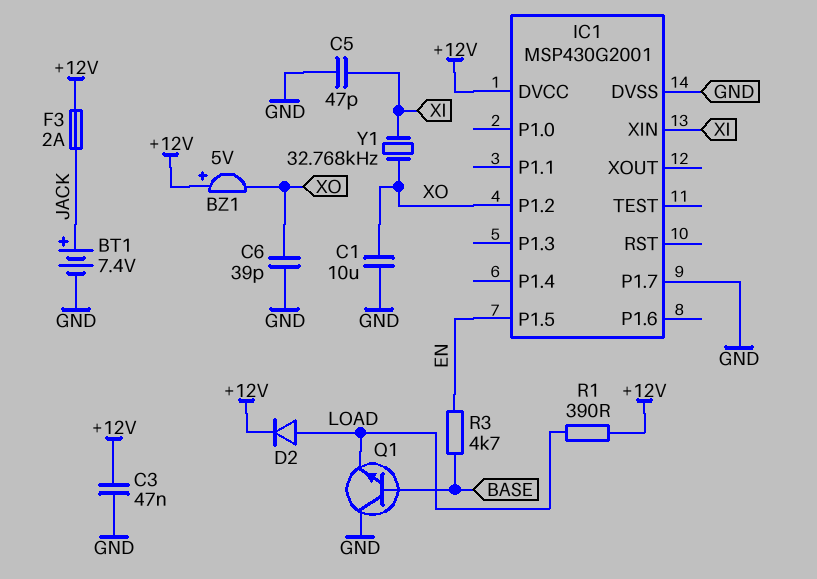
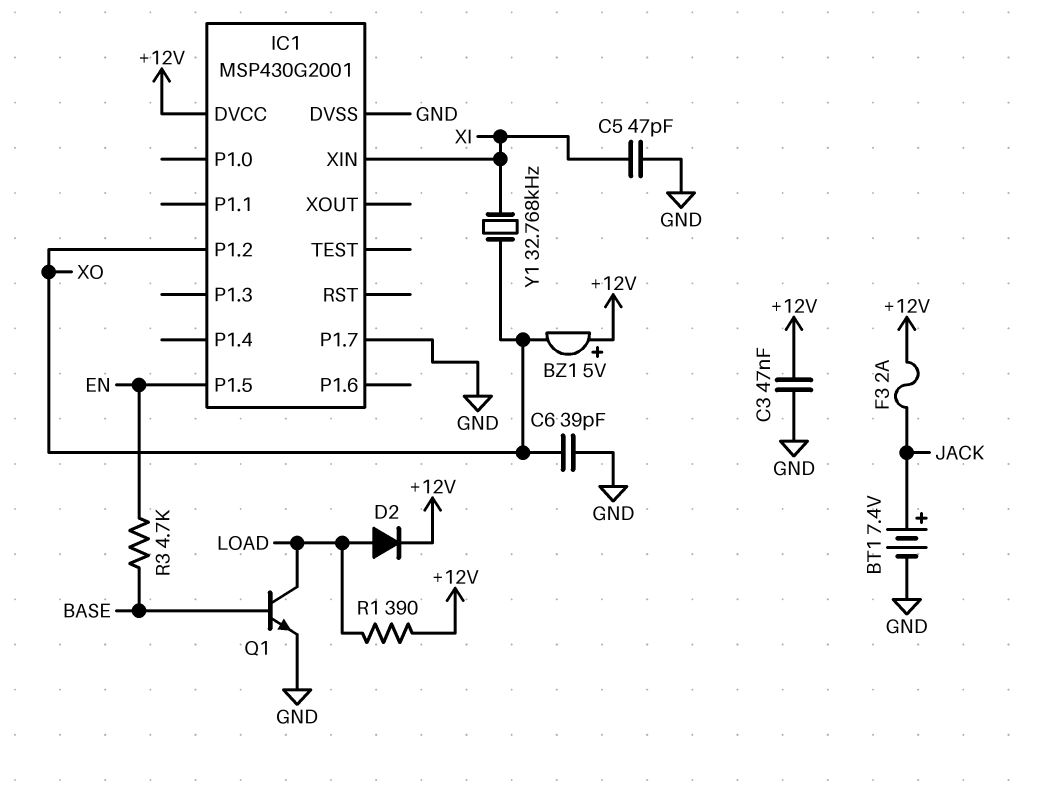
C1: 10uF (GND, XO) -> none
Q1: NPN (B BASE, C GND, E LOAD) -> NPN (B BASE, C LOAD, E GND)

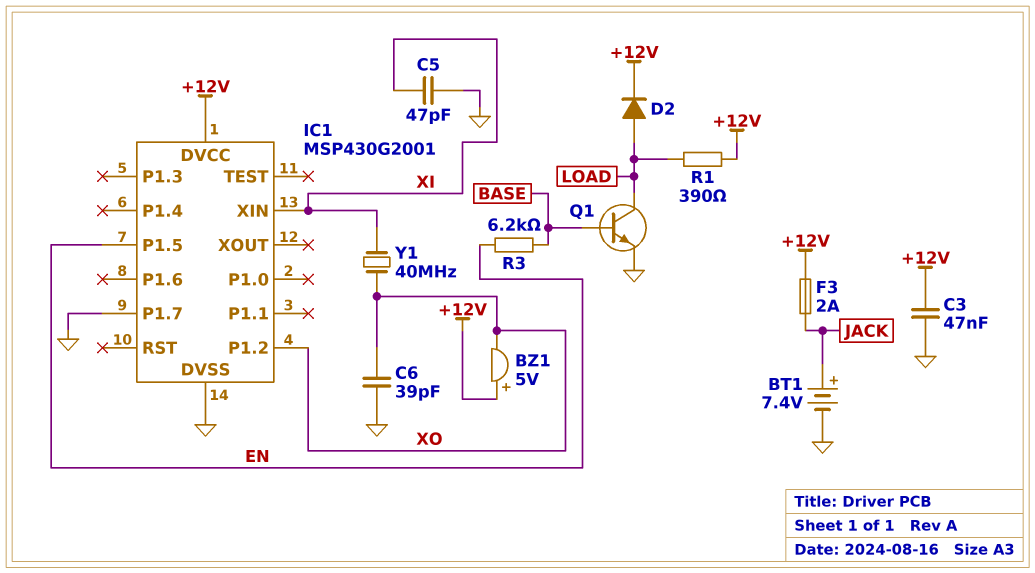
R3: 4.7k (BASE, EN) -> 6.2k (BASE, EN)
Y1: 32.768kHz (XI, XO) -> 40MHz (XI, XO)

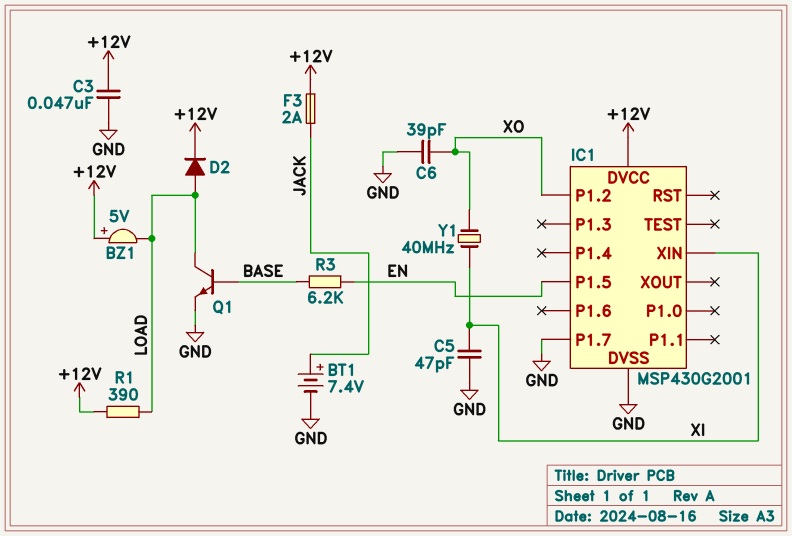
BZ1: buzzer 5V (plus +12V, minus XO) -> buzzer 5V (plus +12V, minus LOAD)

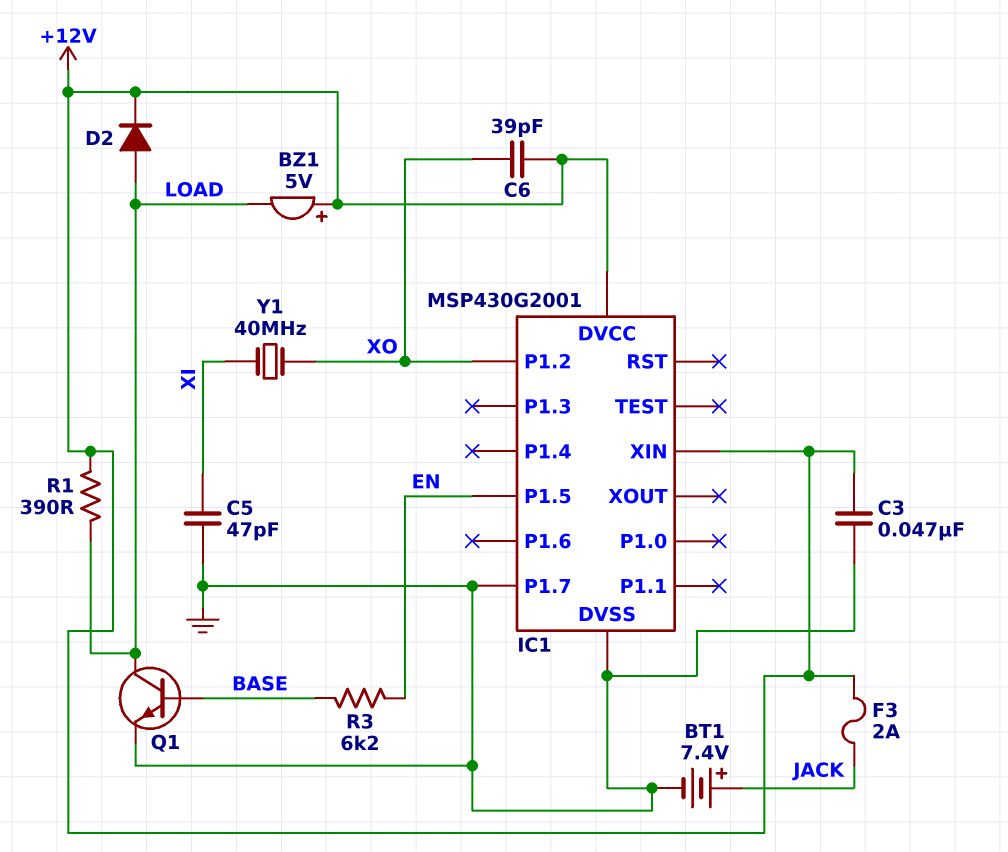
C6: 39pF (GND, XO) -> 39pF (+12V, XO)
IC1 pin XIN: XI -> +12V

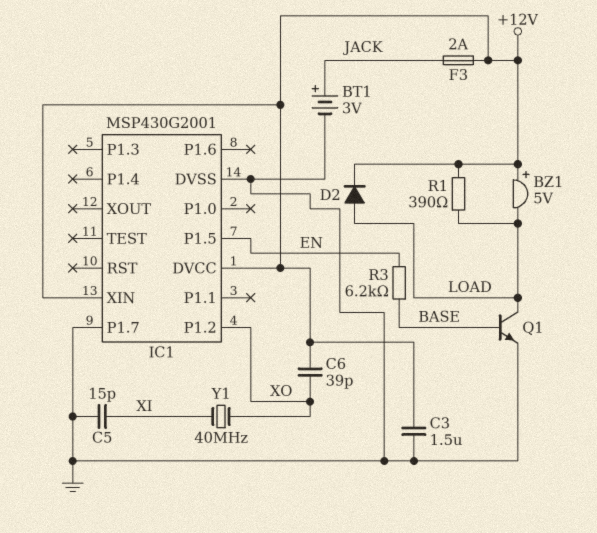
BT1: 7.4V (plus JACK, minus GND) -> 3V (plus JACK, minus GND)
C3: 47nF (+12V, GND) -> 1.5uF (+12V, GND)
C5: 47pF (GND, XI) -> 15pF (GND, XI)

